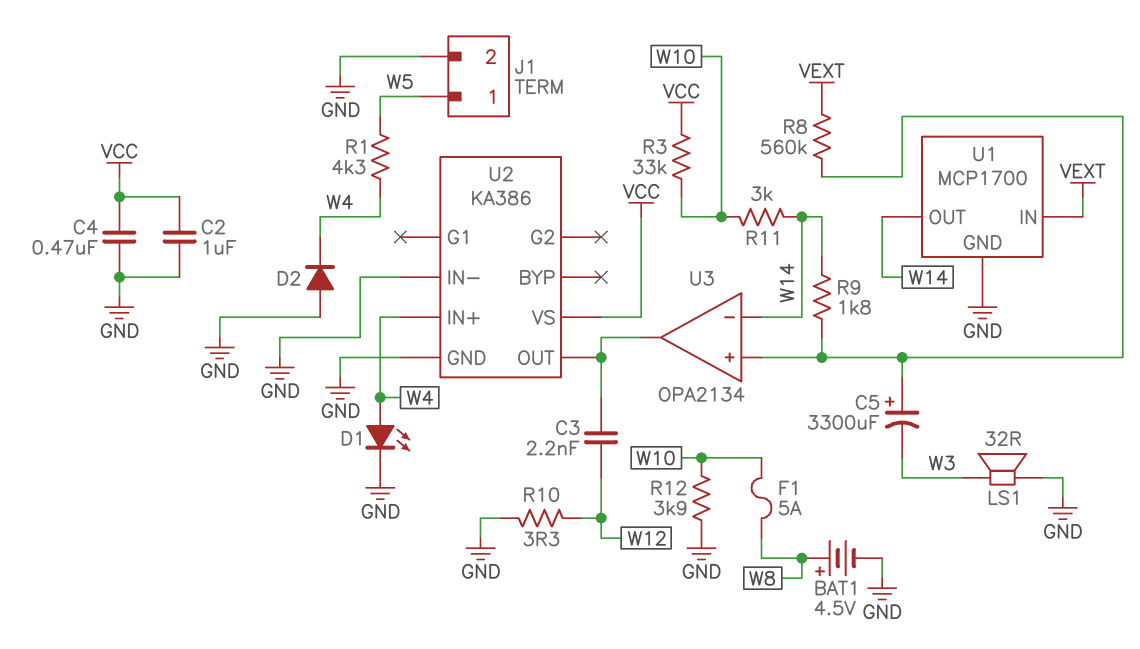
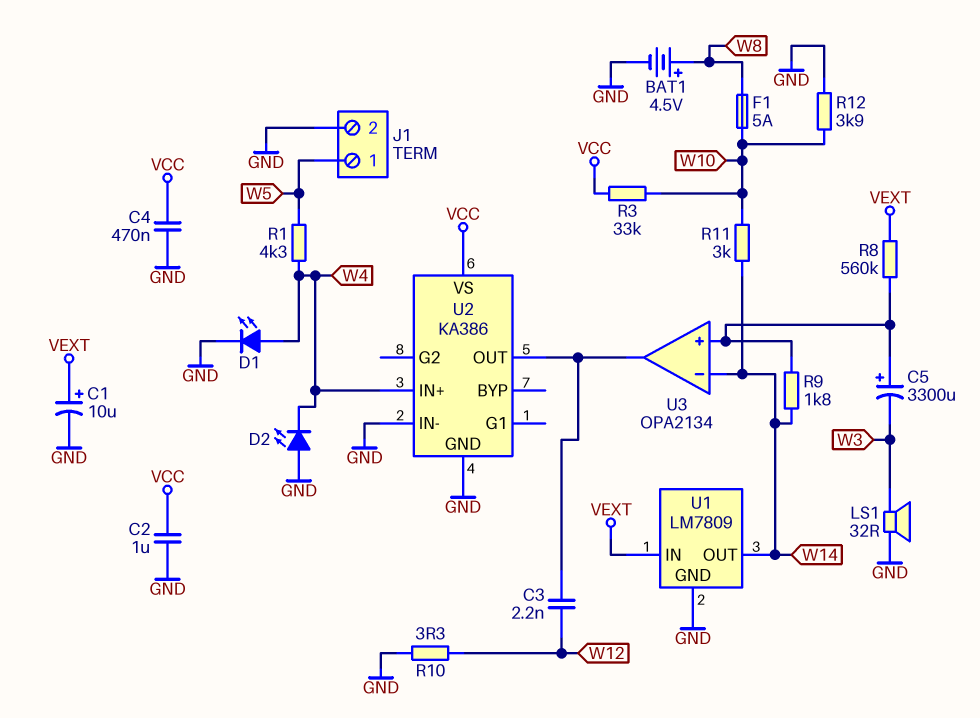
C1: none -> 10uF (plus VEXT, minus GND)
D2: diode (A GND, K W4) -> LED (A GND, K W4)
U1: MCP1700 -> LM7809

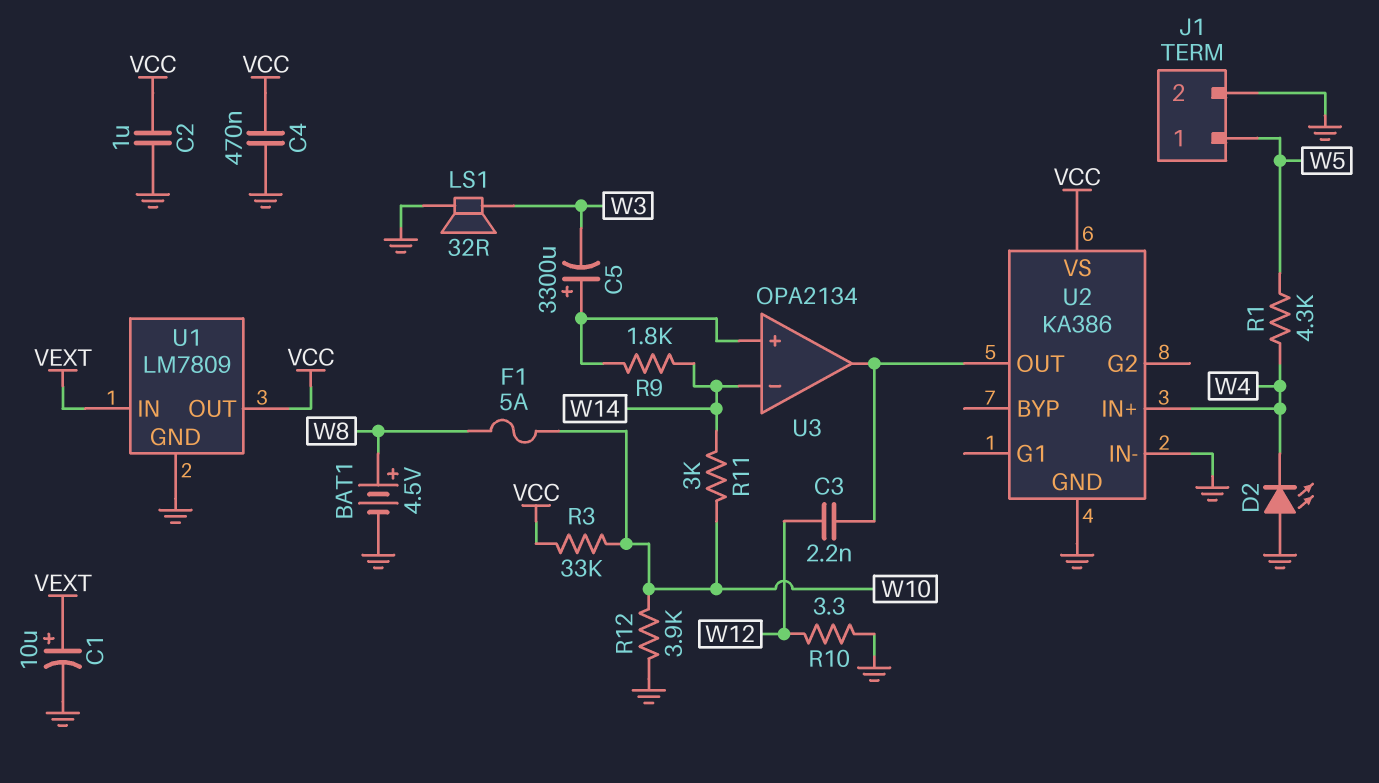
D1: LED (A W4, K GND) -> none
R8: 560k (U3/in+, VEXT) -> none
U1 pin OUT: W14 -> VCC

